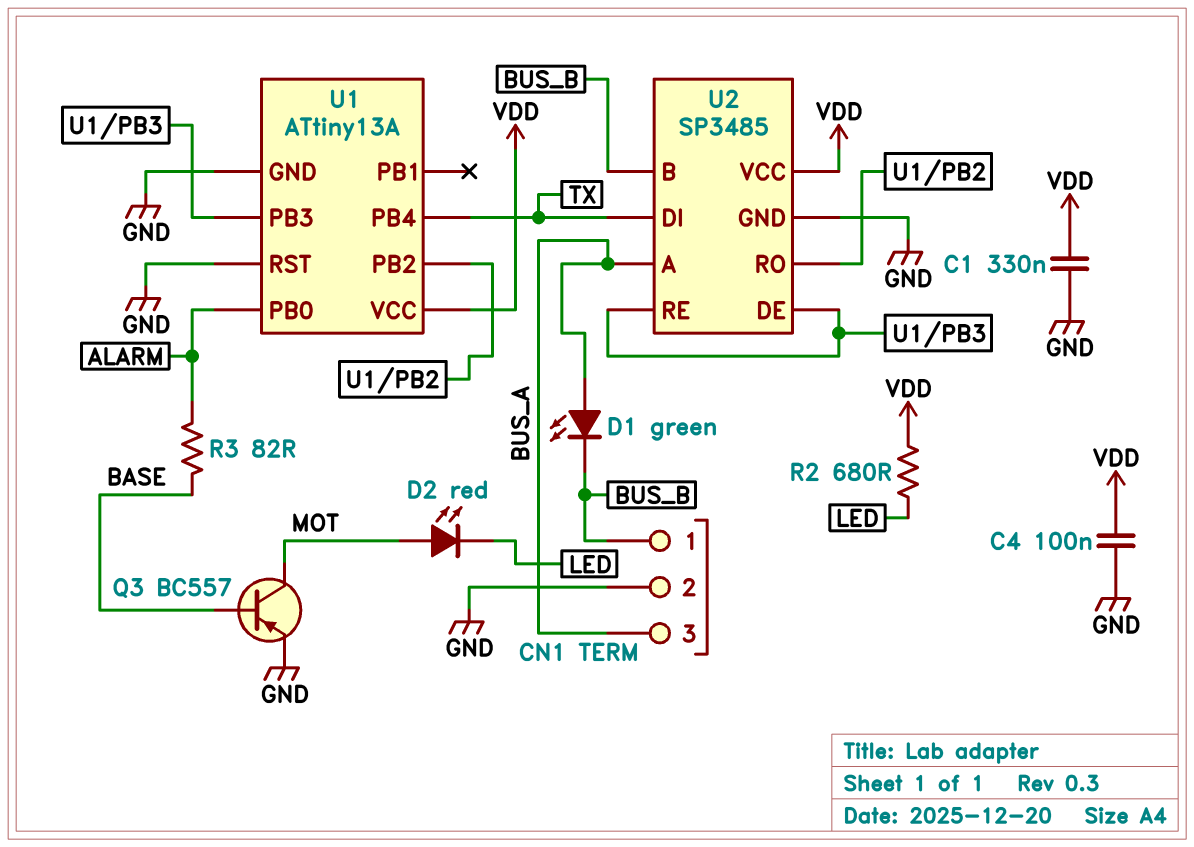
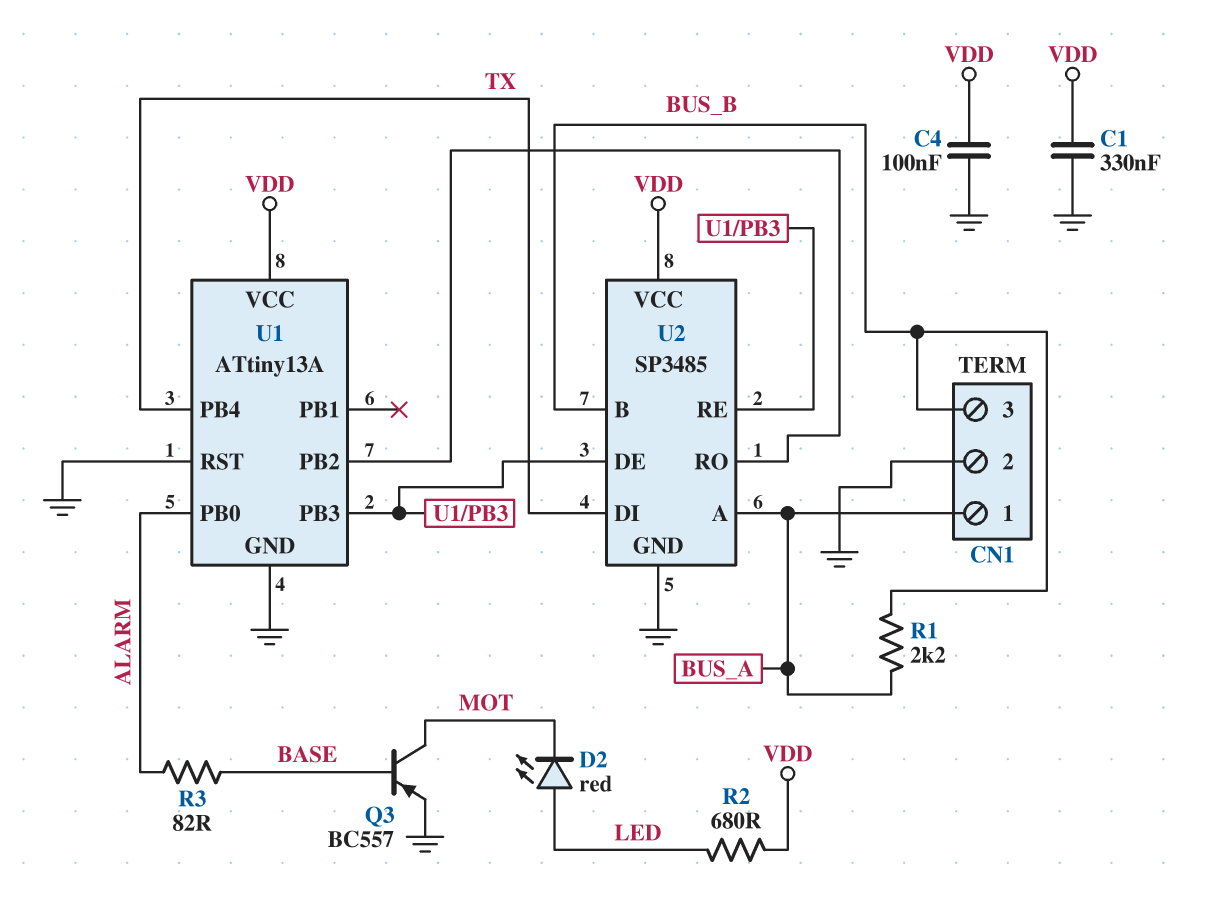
CN1 pin 1: BUS_B -> BUS_A
CN1 pin 3: BUS_A -> BUS_B
D1: LED green (A BUS_A, K BUS_B) -> none
D2: LED red (A MOT, K LED) -> LED red (A LED, K MOT)
R1: none -> 2.2k (BUS_A, BUS_B)

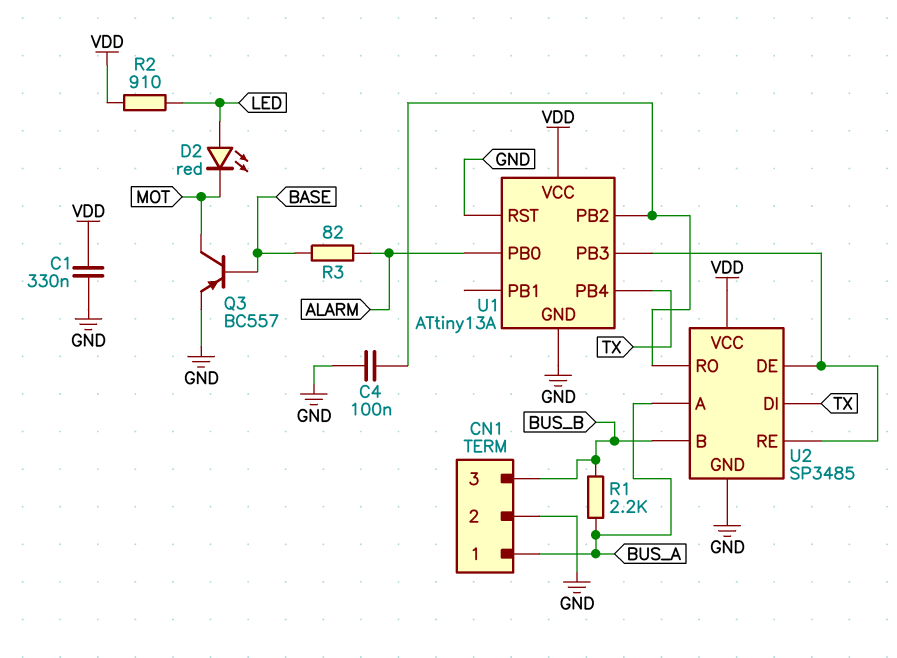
C4: 100nF (GND, VDD) -> 100nF (GND, U1/PB2)
R2: 680 (LED, VDD) -> 910 (LED, VDD)

